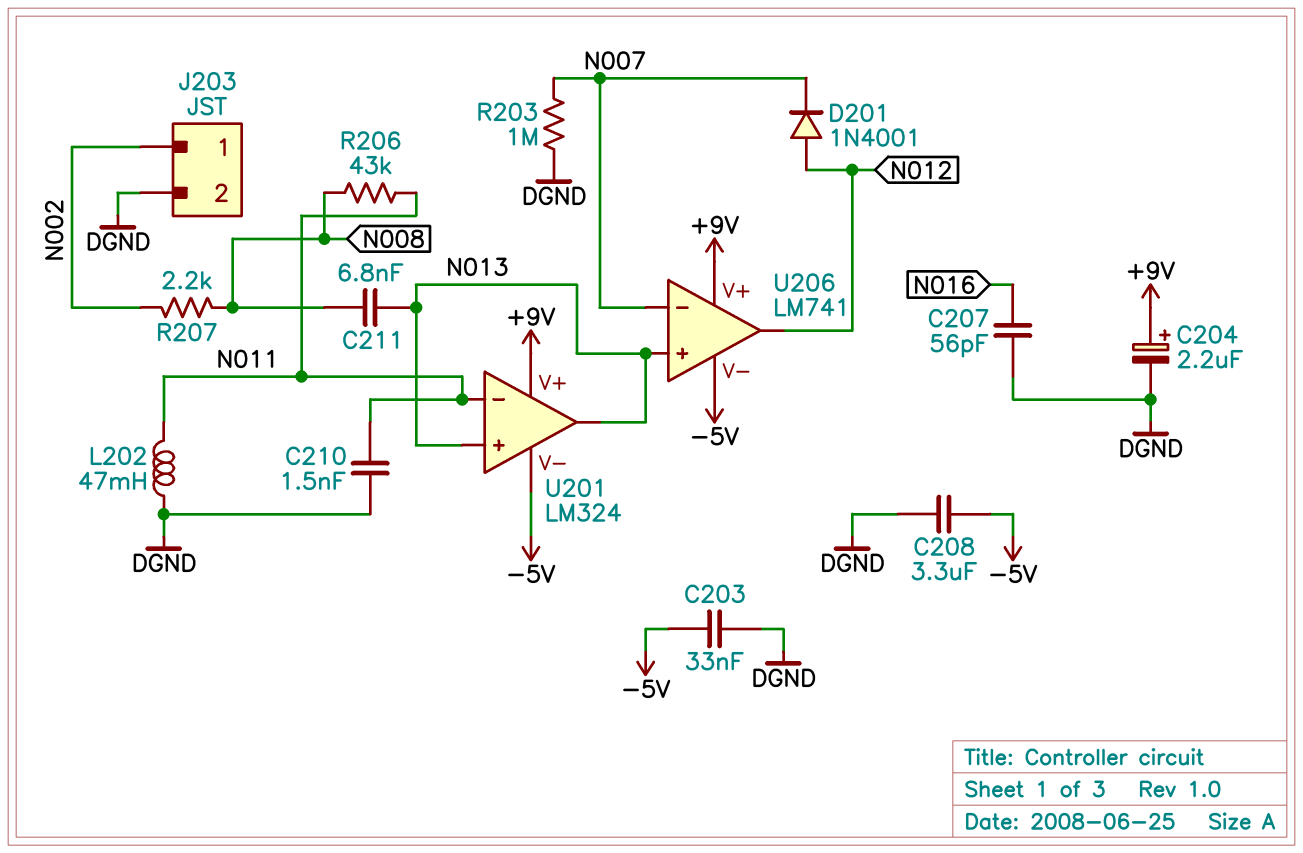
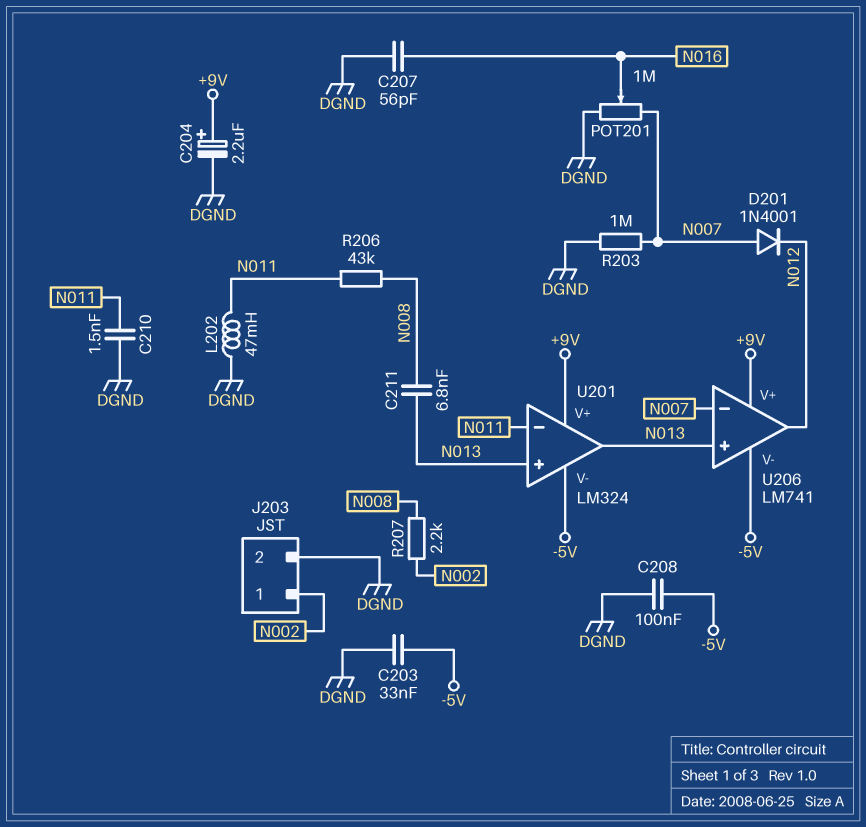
C208: 3.3uF (-5V, DGND) -> 100nF (-5V, DGND)
D201: diode 1N4001 (A N012, K N007) -> diode 1N4001 (A N007, K N012)
POT201: none -> 1M (DGND, N007, wiper N016)

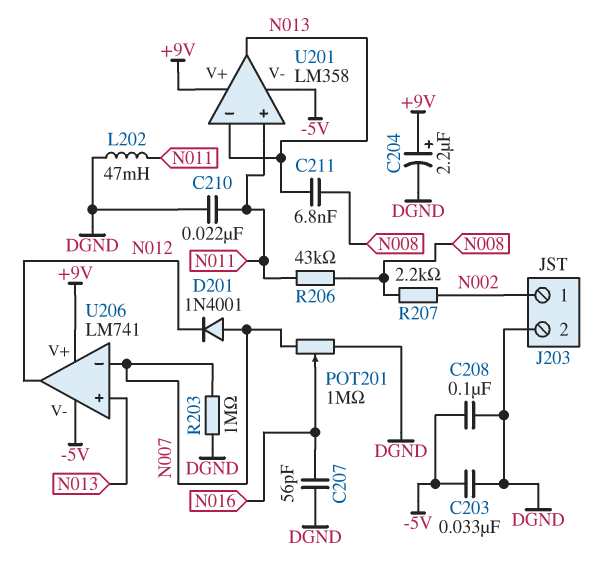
C210: 1.5nF (DGND, N011) -> 22nF (DGND, N011)
U201: LM324 -> LM358
U201 pin in+: N013 -> N011
U201 pin in-: N011 -> N013

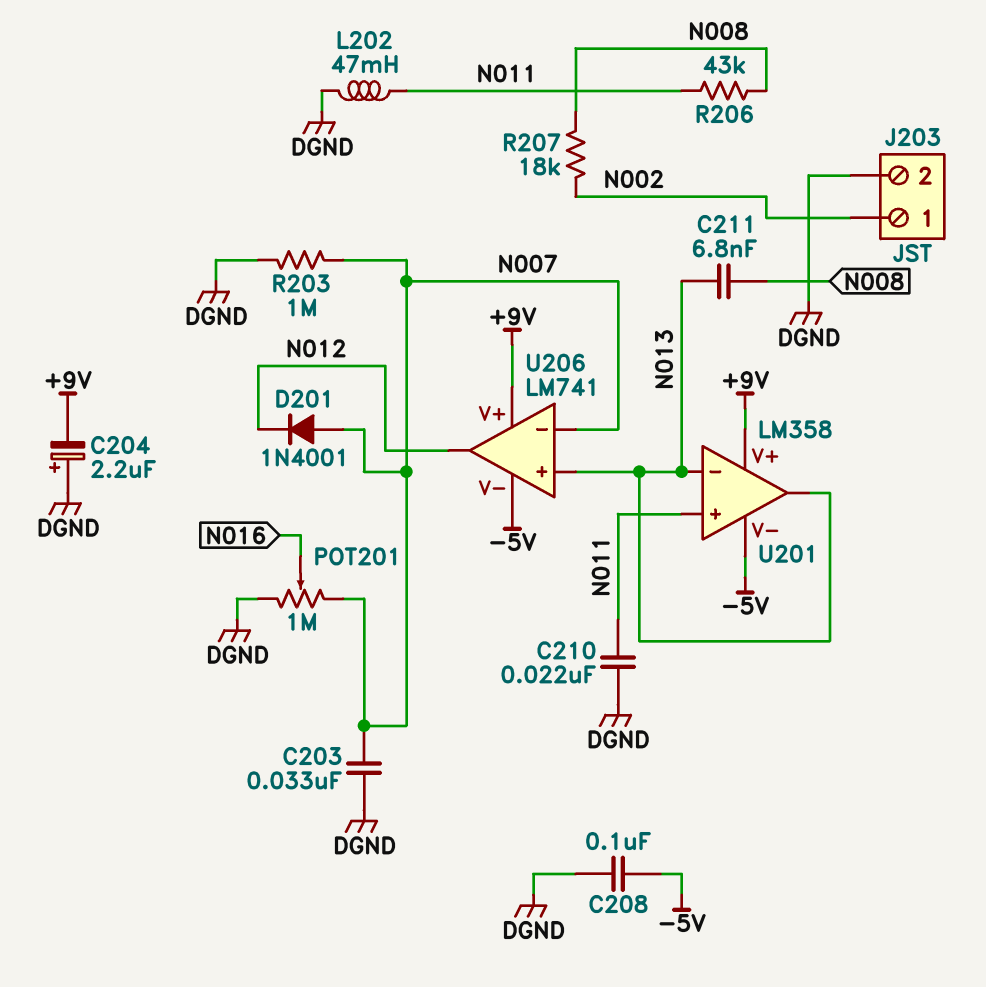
C203: 33nF (-5V, DGND) -> 33nF (DGND, N007)
C204: 2.2uF (plus +9V, minus DGND) -> 2.2uF (plus DGND, minus +9V)
C207: 56pF (DGND, N016) -> none
R207: 2.2k (N002, N008) -> 18k (N002, N008)

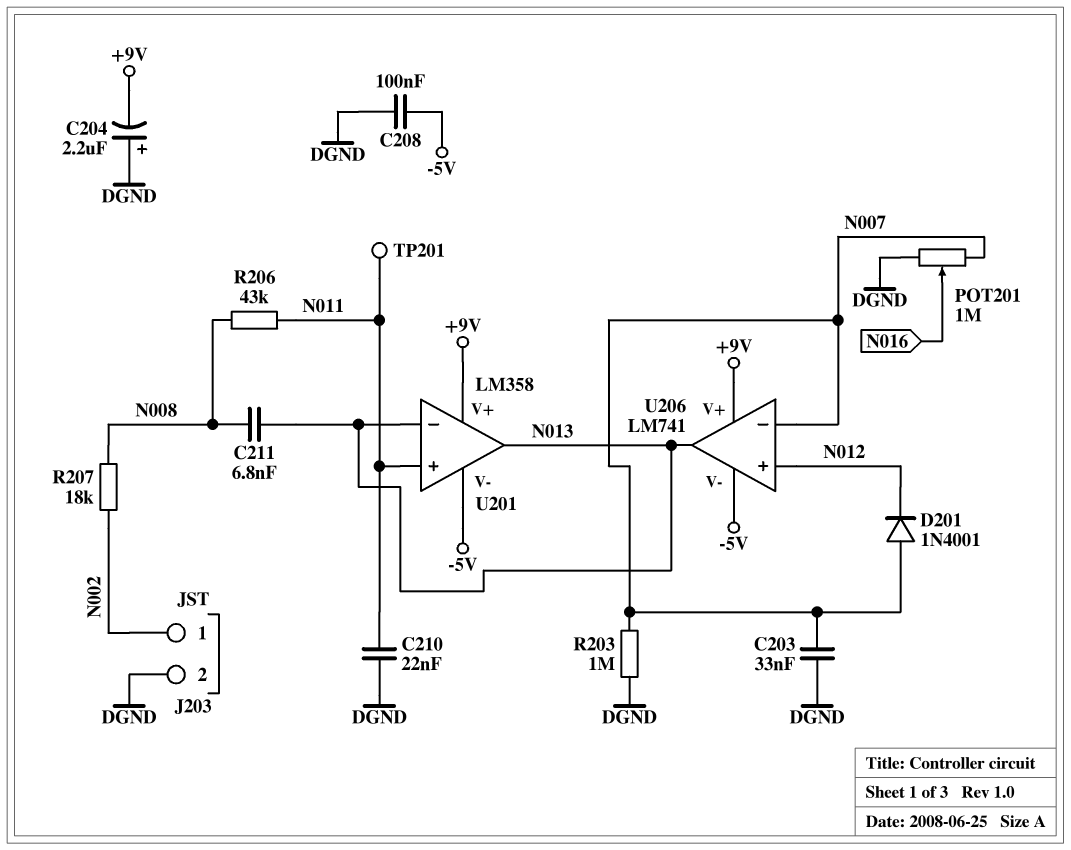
L202: 47mH (DGND, N011) -> none
TP201: none -> test point (N011)
U206 pin in+: N013 -> N012
U206 pin out: N012 -> N013

